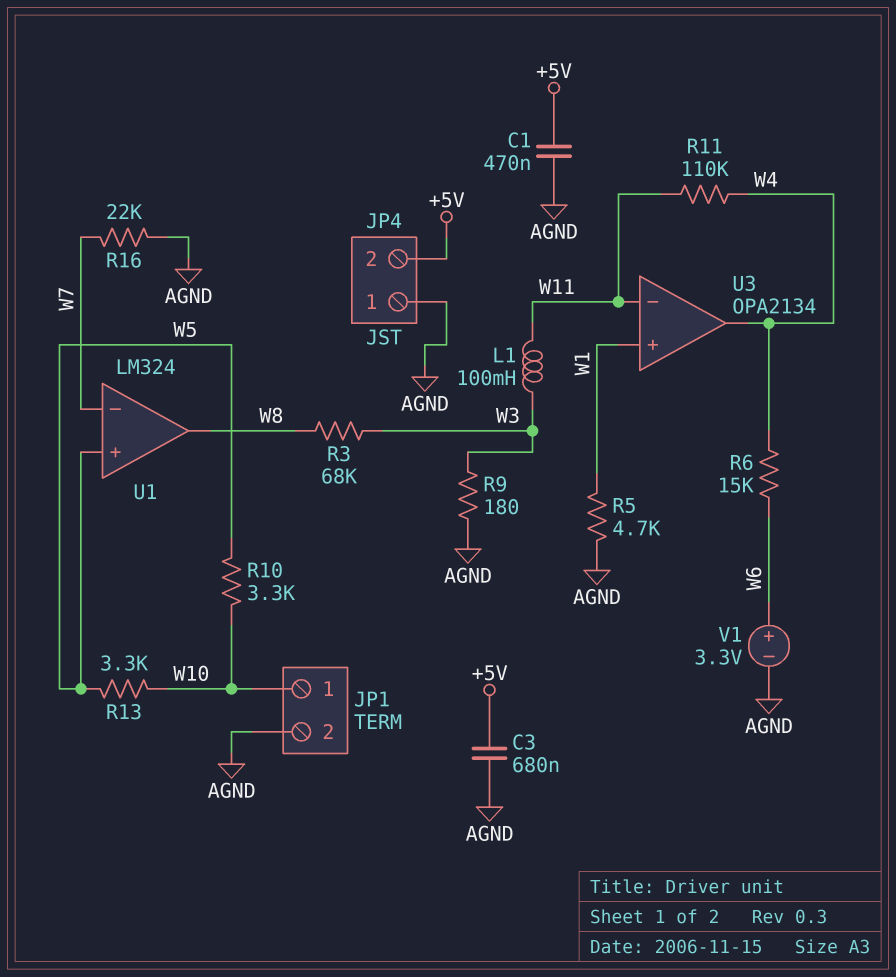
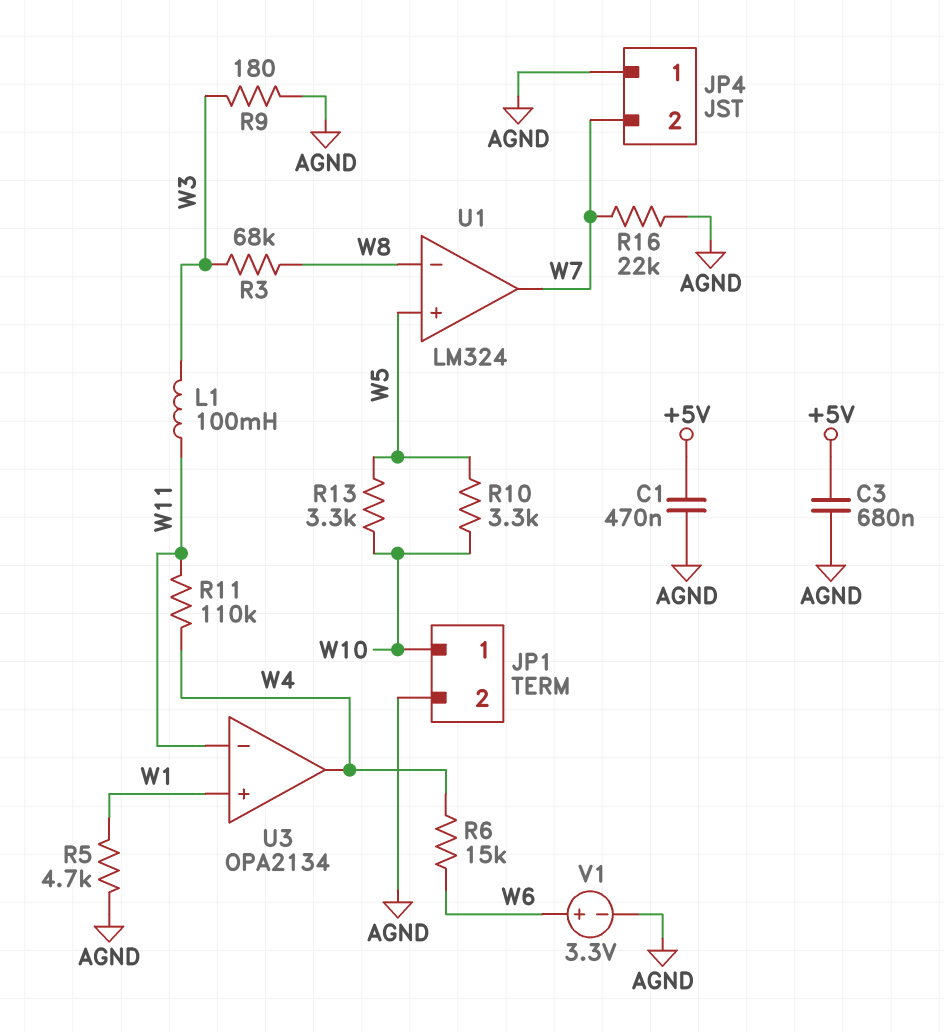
JP4 pin 2: +5V -> W7
U1 pin in-: W7 -> W8
U1 pin out: W8 -> W7

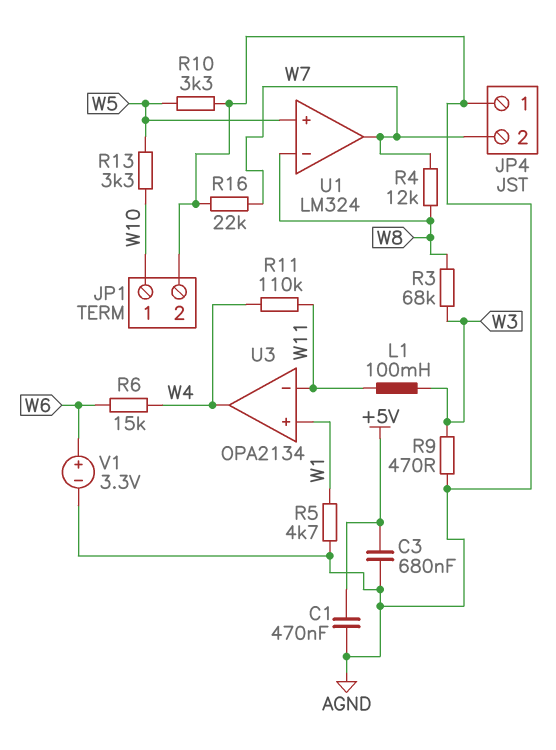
R4: none -> 12k (W7, W8)
R9: 180 (AGND, W3) -> 470 (AGND, W3)
R10: 3.3k (W5, W10) -> 3.3k (AGND, W5)

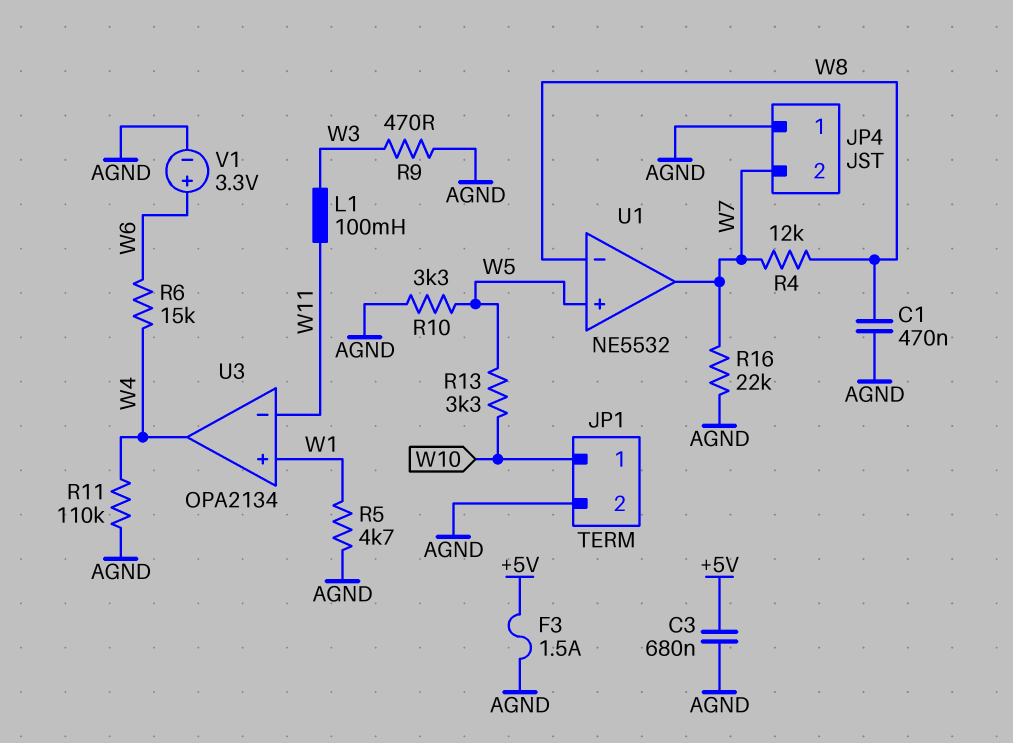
C1: 470nF (+5V, AGND) -> 470nF (AGND, W8)
F3: none -> 1.5A (+5V, AGND)
R3: 68k (W3, W8) -> none
R11: 110k (W4, W11) -> 110k (AGND, W4)
U1: LM324 -> NE5532

